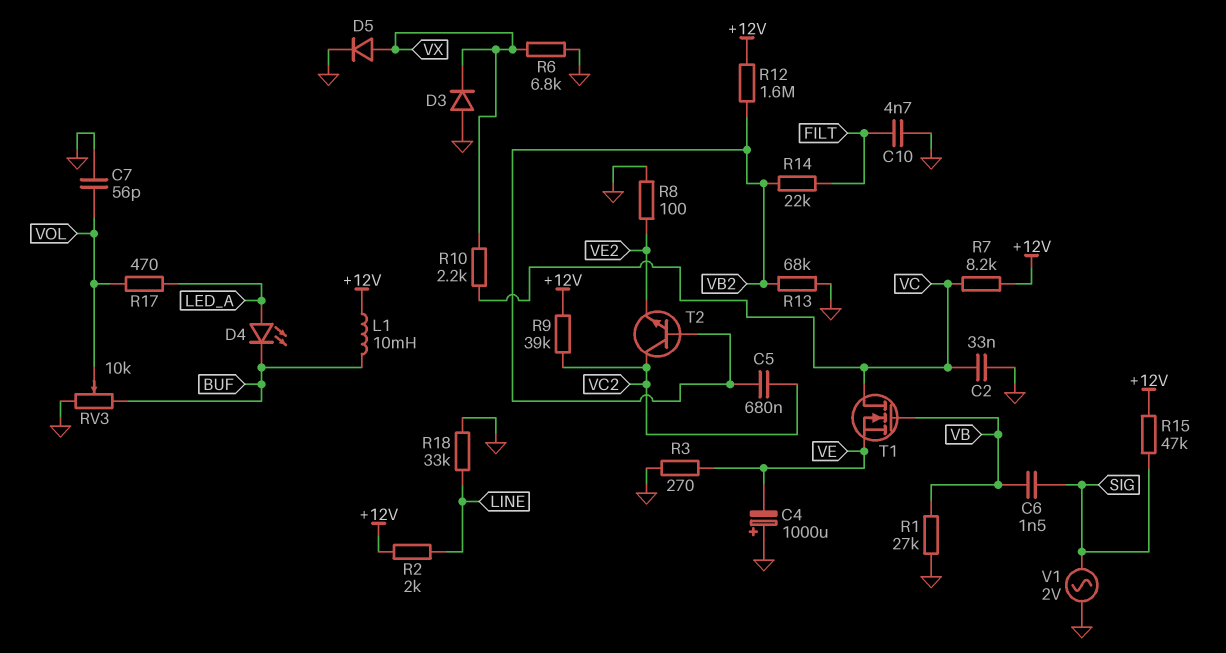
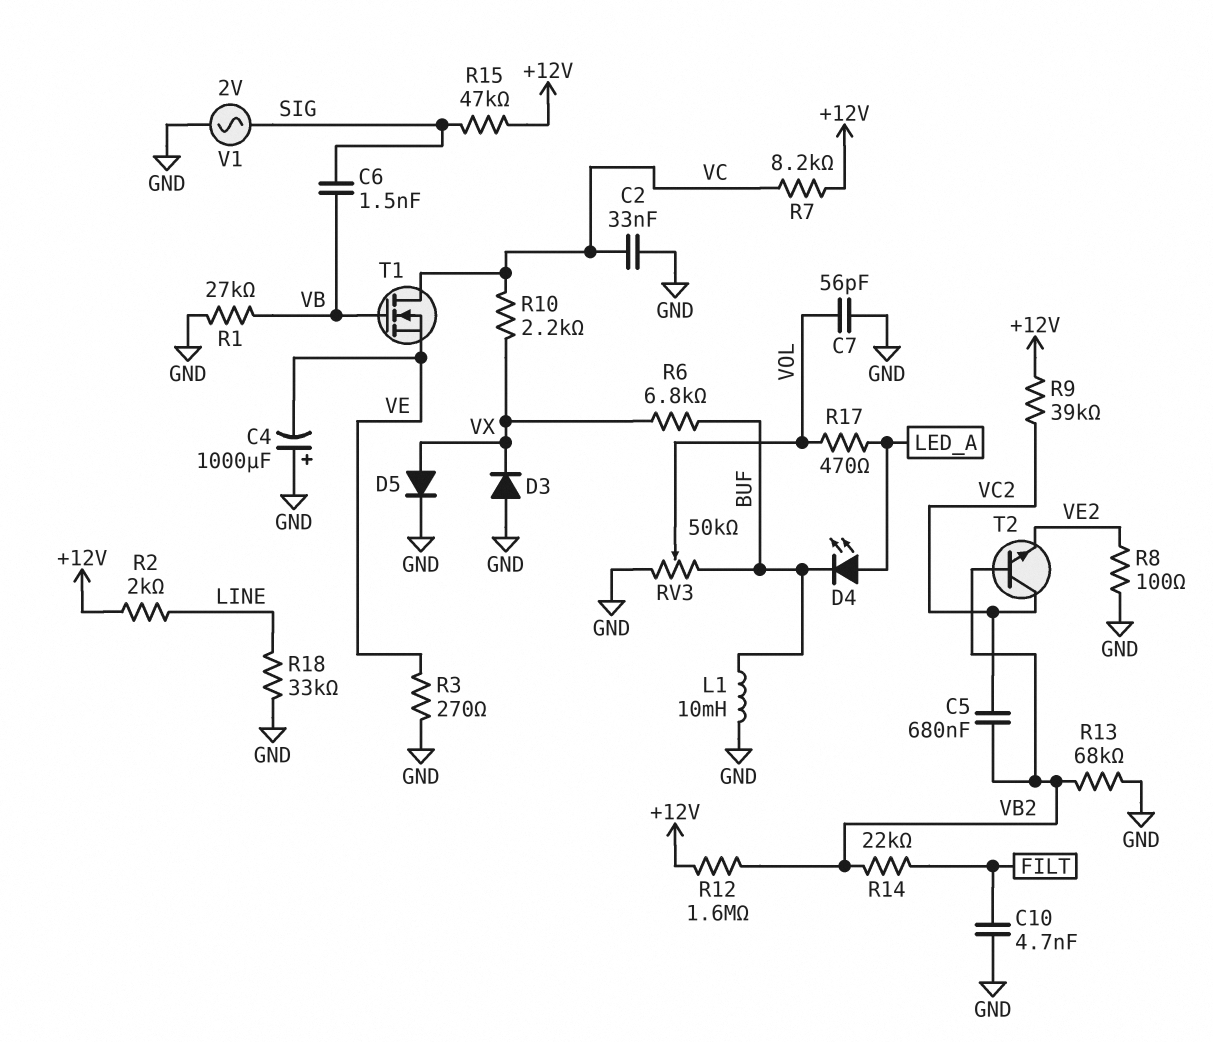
L1: 10mH (+12V, BUF) -> 10mH (BUF, GND)
R6: 6.8k (GND, VX) -> 6.8k (BUF, VX)
RV3: 10k (BUF, GND, wiper VOL) -> 50k (BUF, GND, wiper VOL)

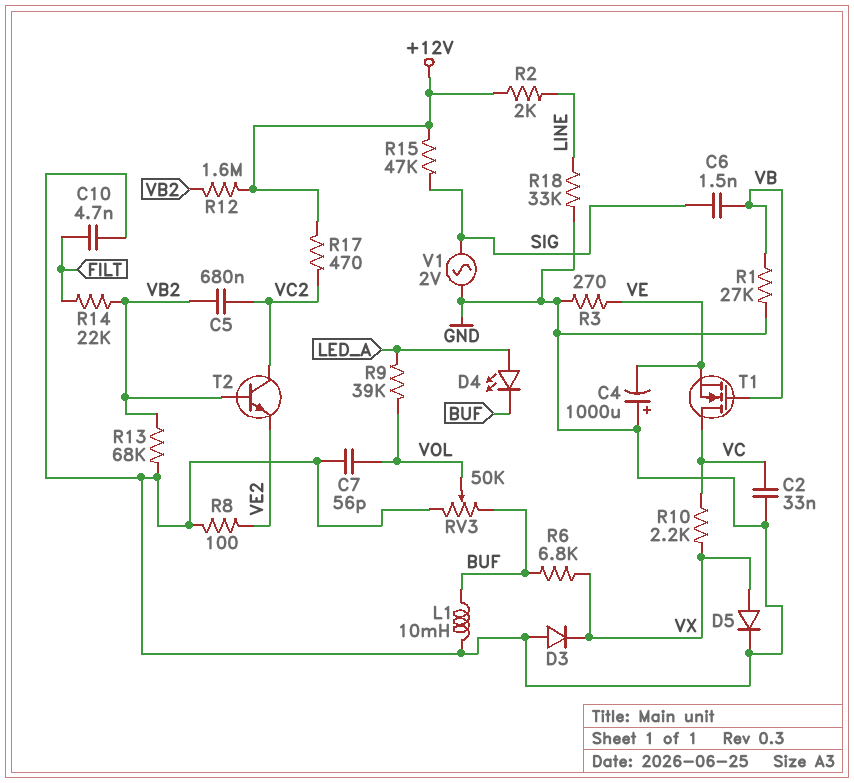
R7: 8.2k (+12V, VC) -> none
R9: 39k (+12V, VC2) -> 39k (LED_A, VOL)
R17: 470 (LED_A, VOL) -> 470 (+12V, VC2)

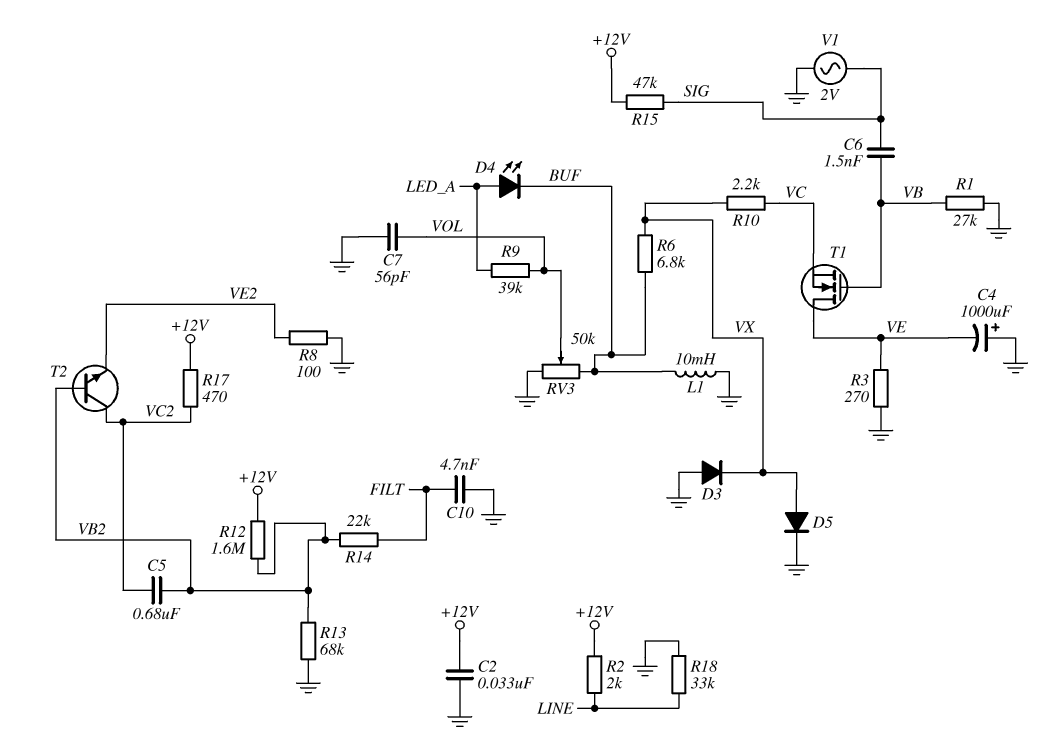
C2: 33nF (GND, VC) -> 33nF (+12V, GND)
T1: NMOS (G VB, D VC, S VE) -> NMOS (G VB, D VE, S VC)

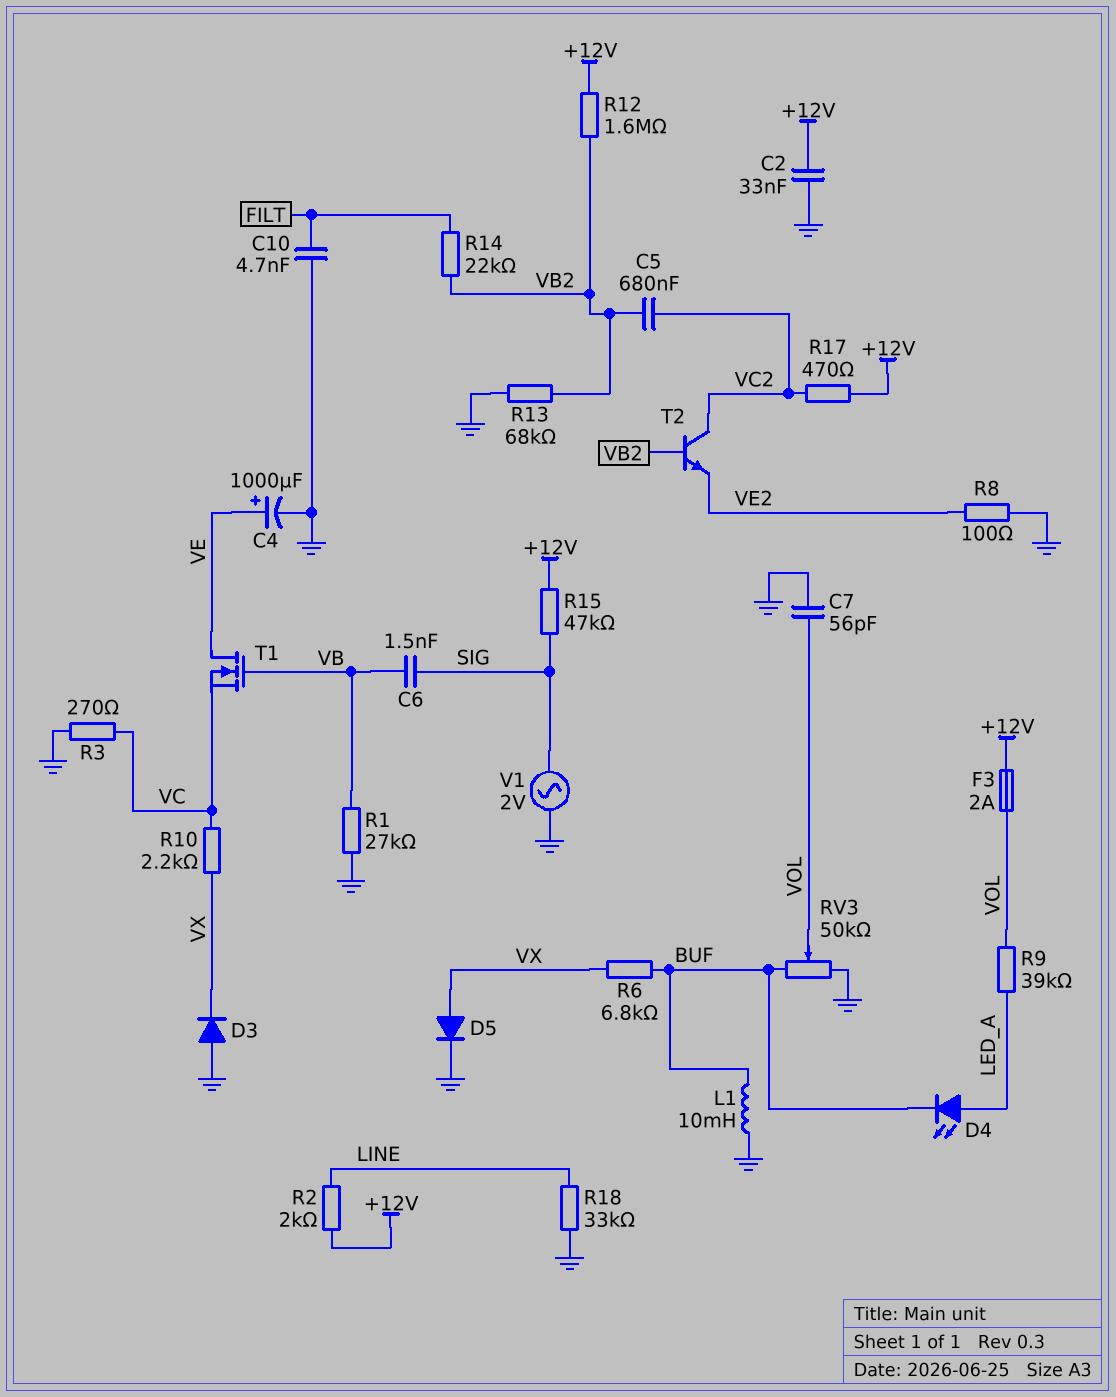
C4: 1000uF (plus GND, minus VE) -> 1000uF (plus VE, minus GND)
F3: none -> 2A (+12V, VOL)
R3: 270 (GND, VE) -> 270 (GND, VC)

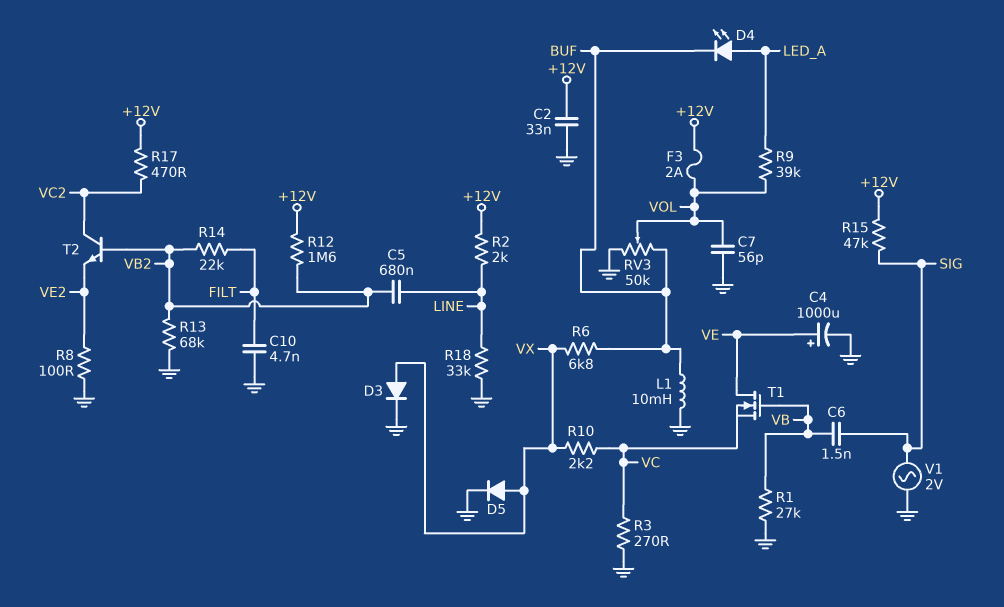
C5: 680nF (VB2, VC2) -> 680nF (LINE, VB2)
D3: diode (A GND, K VX) -> diode (A VX, K GND)

